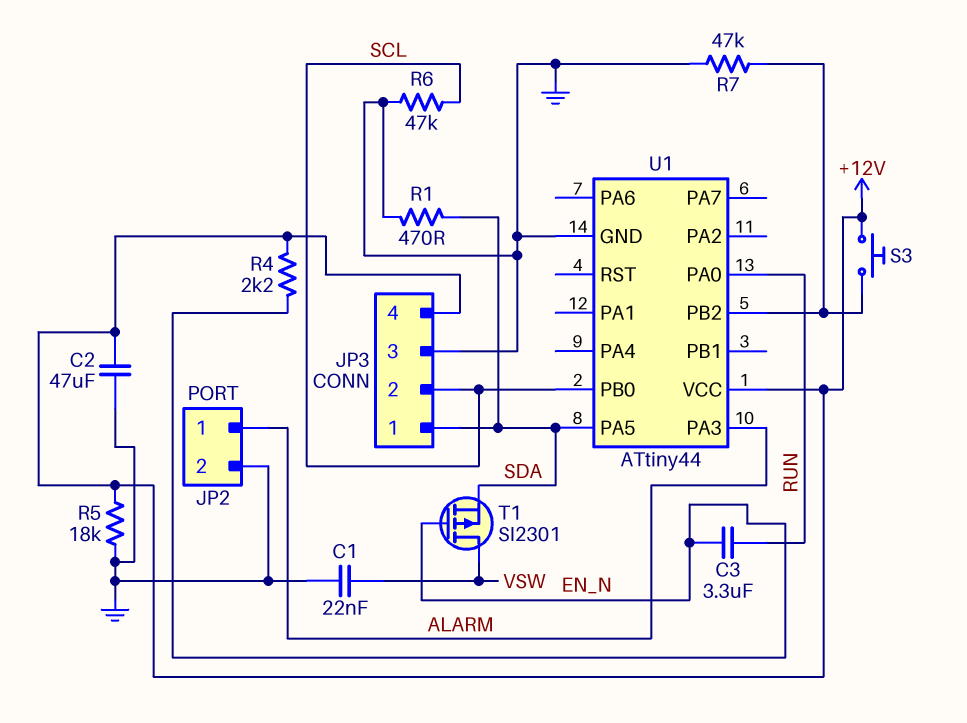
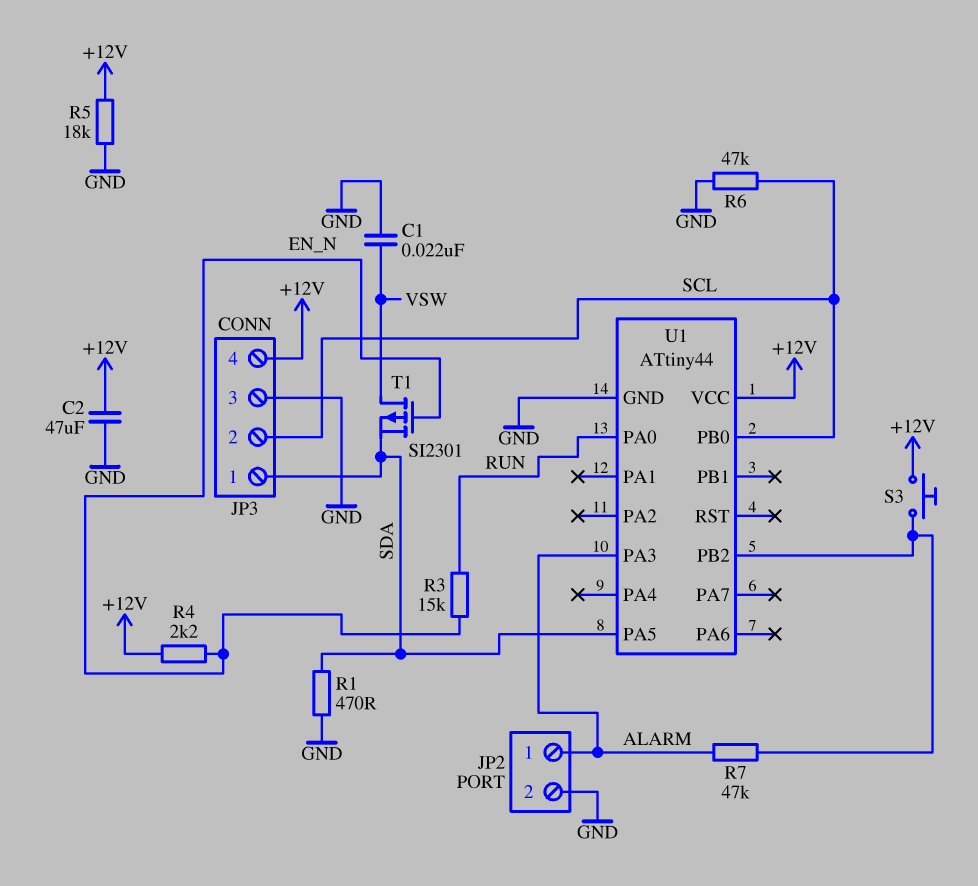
C3: 3.3uF (EN_N, RUN) -> none
R3: none -> 15k (EN_N, RUN)
R7: 47k (GND, U1/PB2) -> 47k (ALARM, U1/PB2)

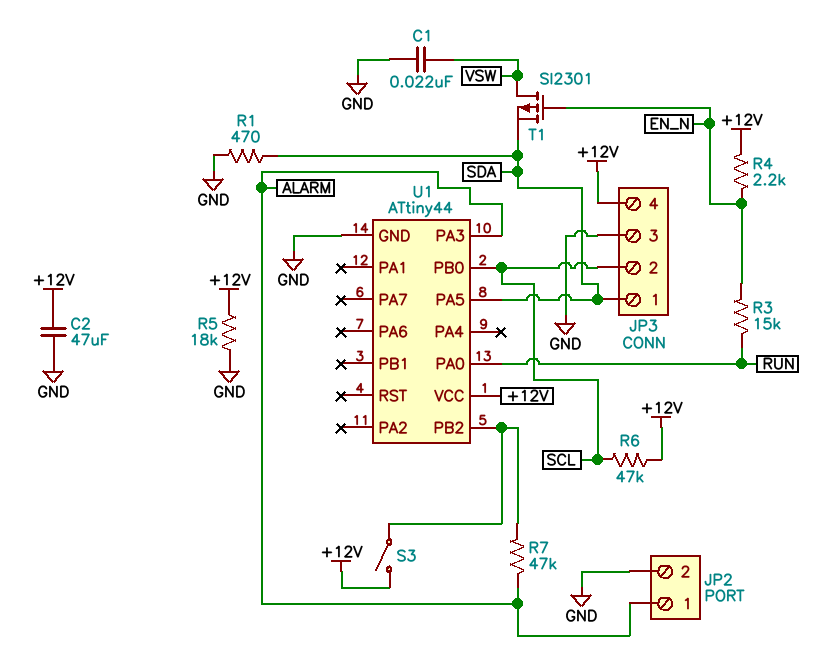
R6: 47k (GND, SCL) -> 47k (+12V, SCL)
S3: button (+12V, U1/PB2) -> switch (+12V, U1/PB2)

